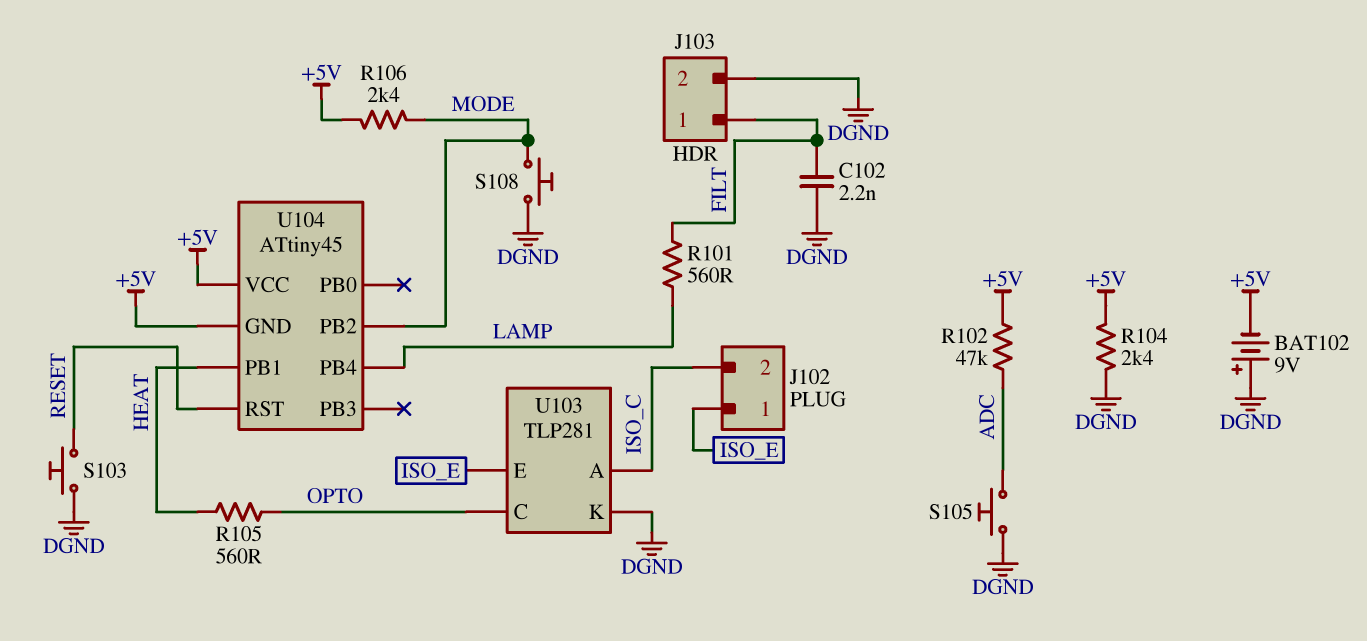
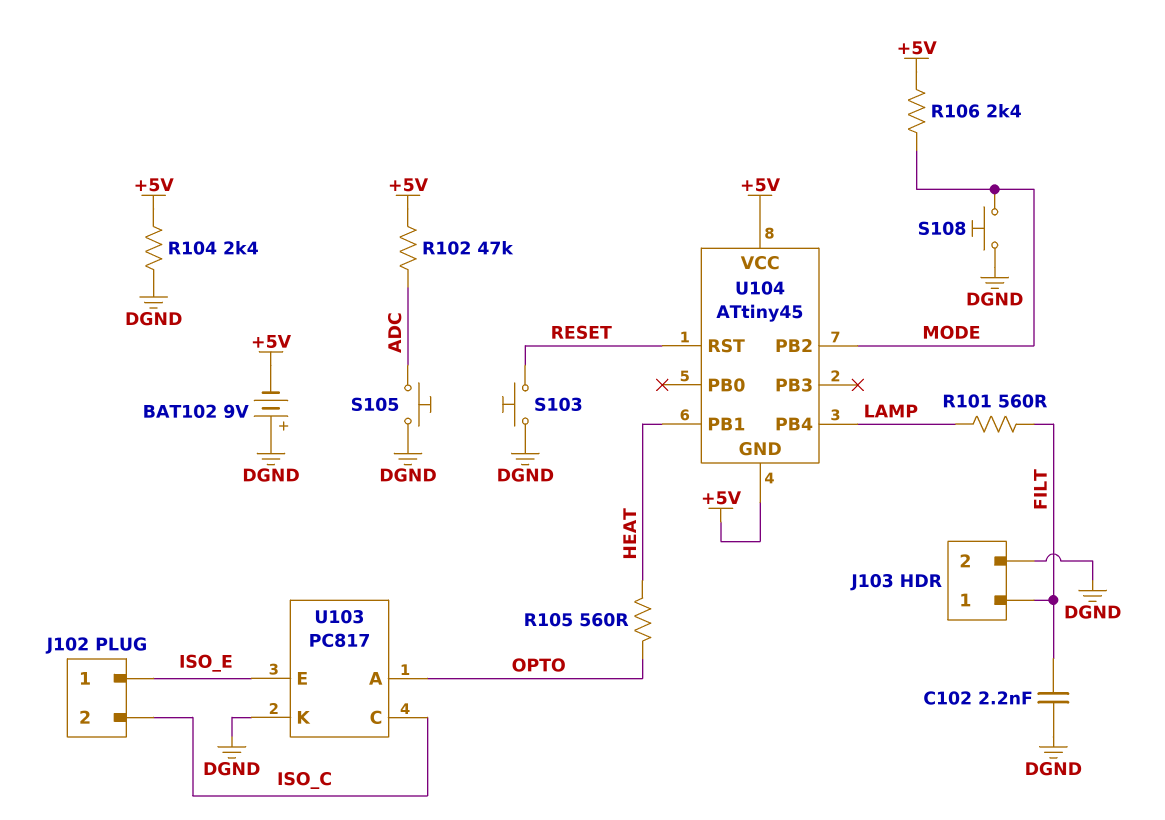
U103: TLP281 -> PC817
U103 pin A: ISO_C -> OPTO
U103 pin C: OPTO -> ISO_C

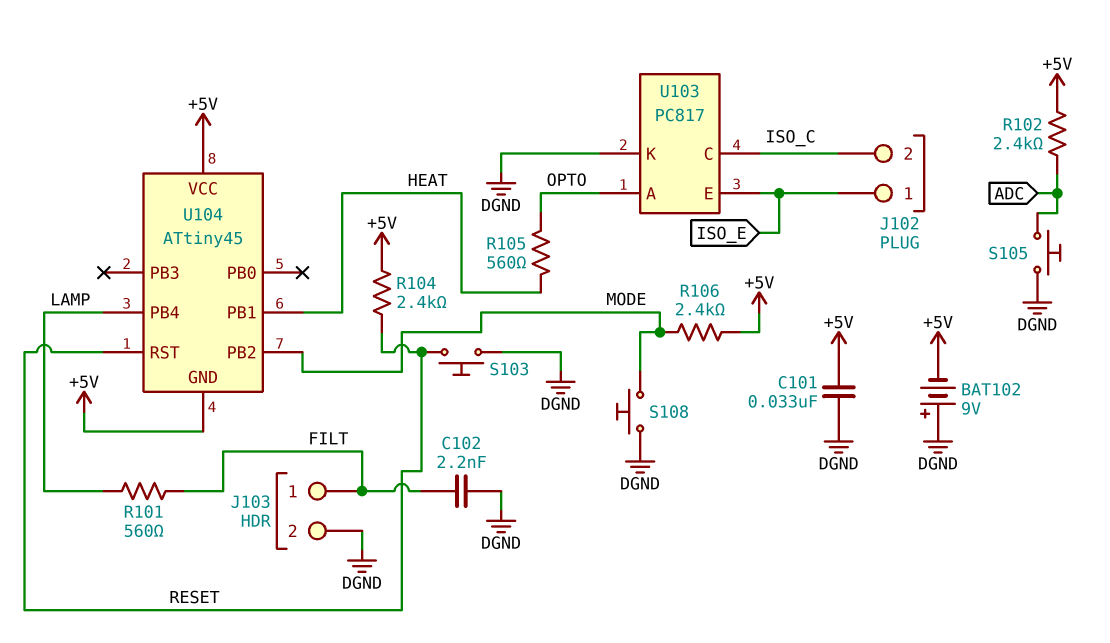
C101: none -> 33nF (+5V, DGND)
R102: 47k (+5V, ADC) -> 2.4k (+5V, ADC)
R104: 2.4k (+5V, DGND) -> 2.4k (+5V, RESET)

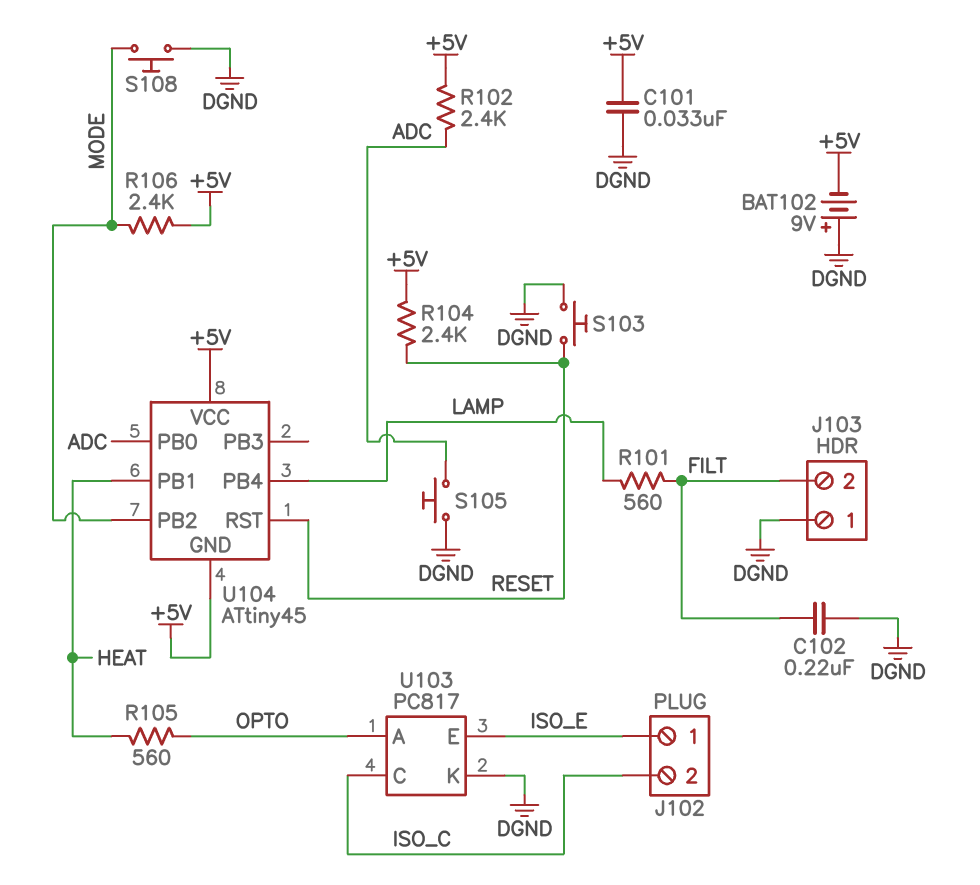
C102: 2.2nF (DGND, FILT) -> 220nF (DGND, FILT)
J103 pin 1: FILT -> DGND
J103 pin 2: DGND -> FILT
U104 pin PB0: none -> ADC

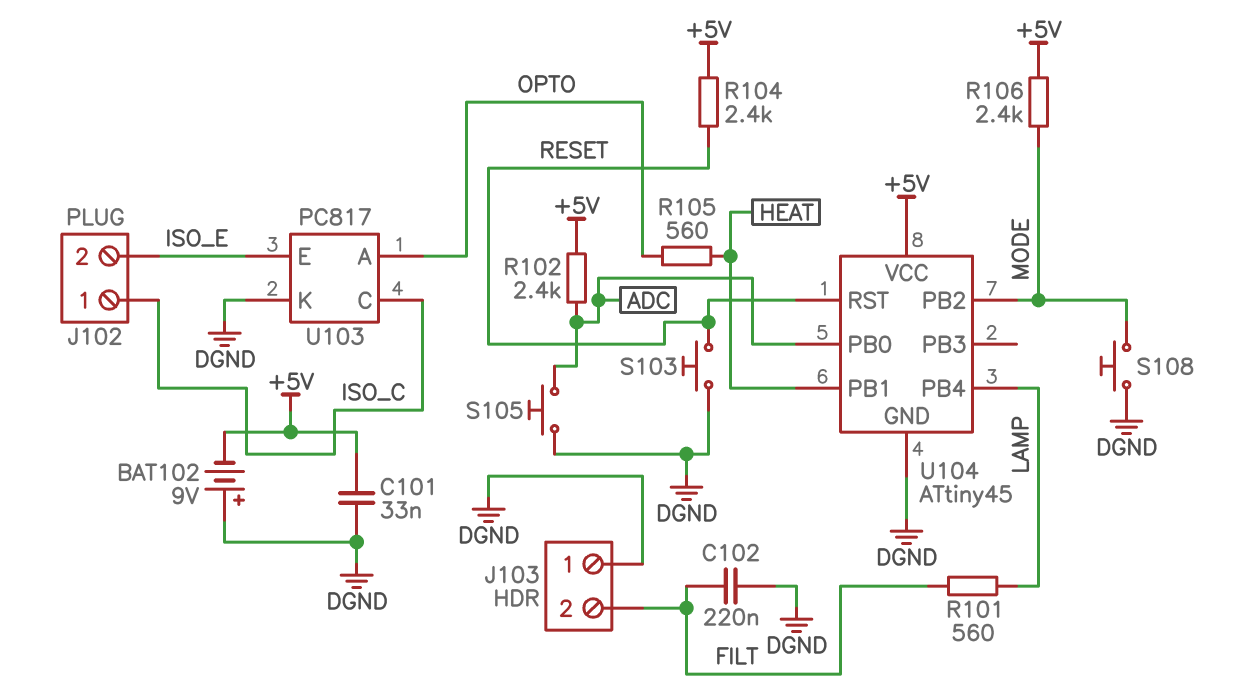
J102 pin 1: ISO_E -> ISO_C
J102 pin 2: ISO_C -> ISO_E
U104 pin GND: +5V -> DGND

